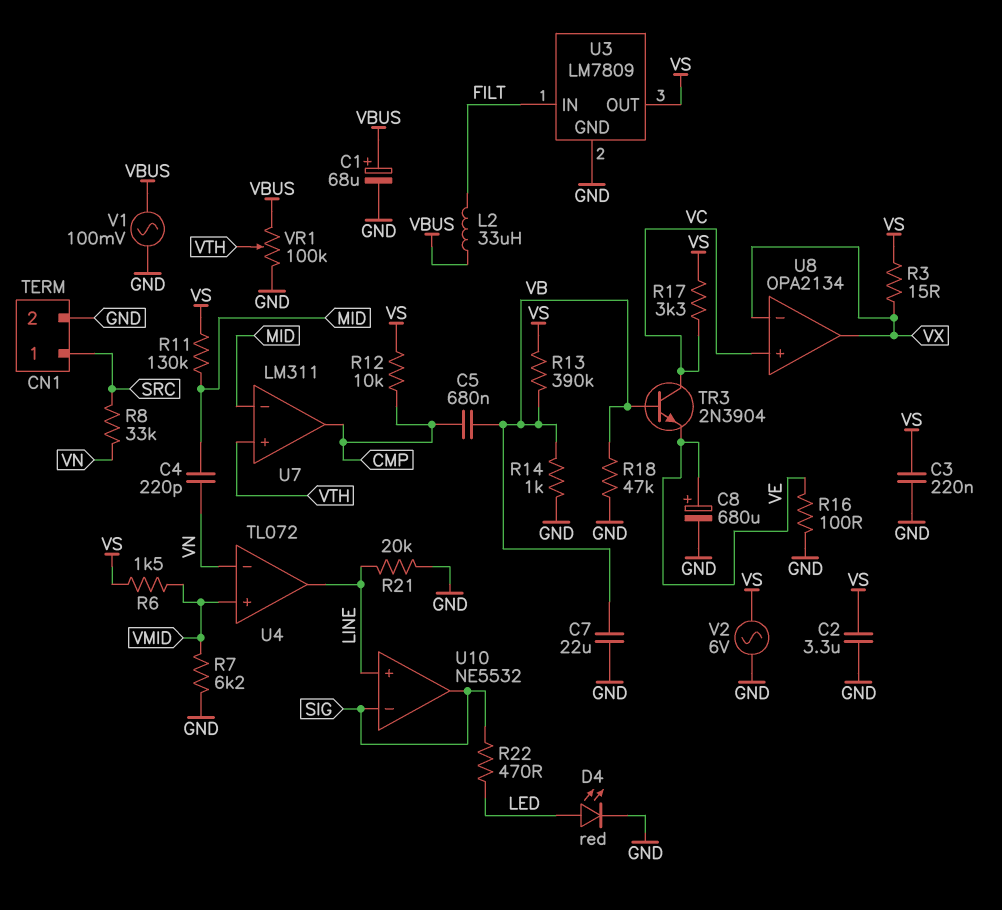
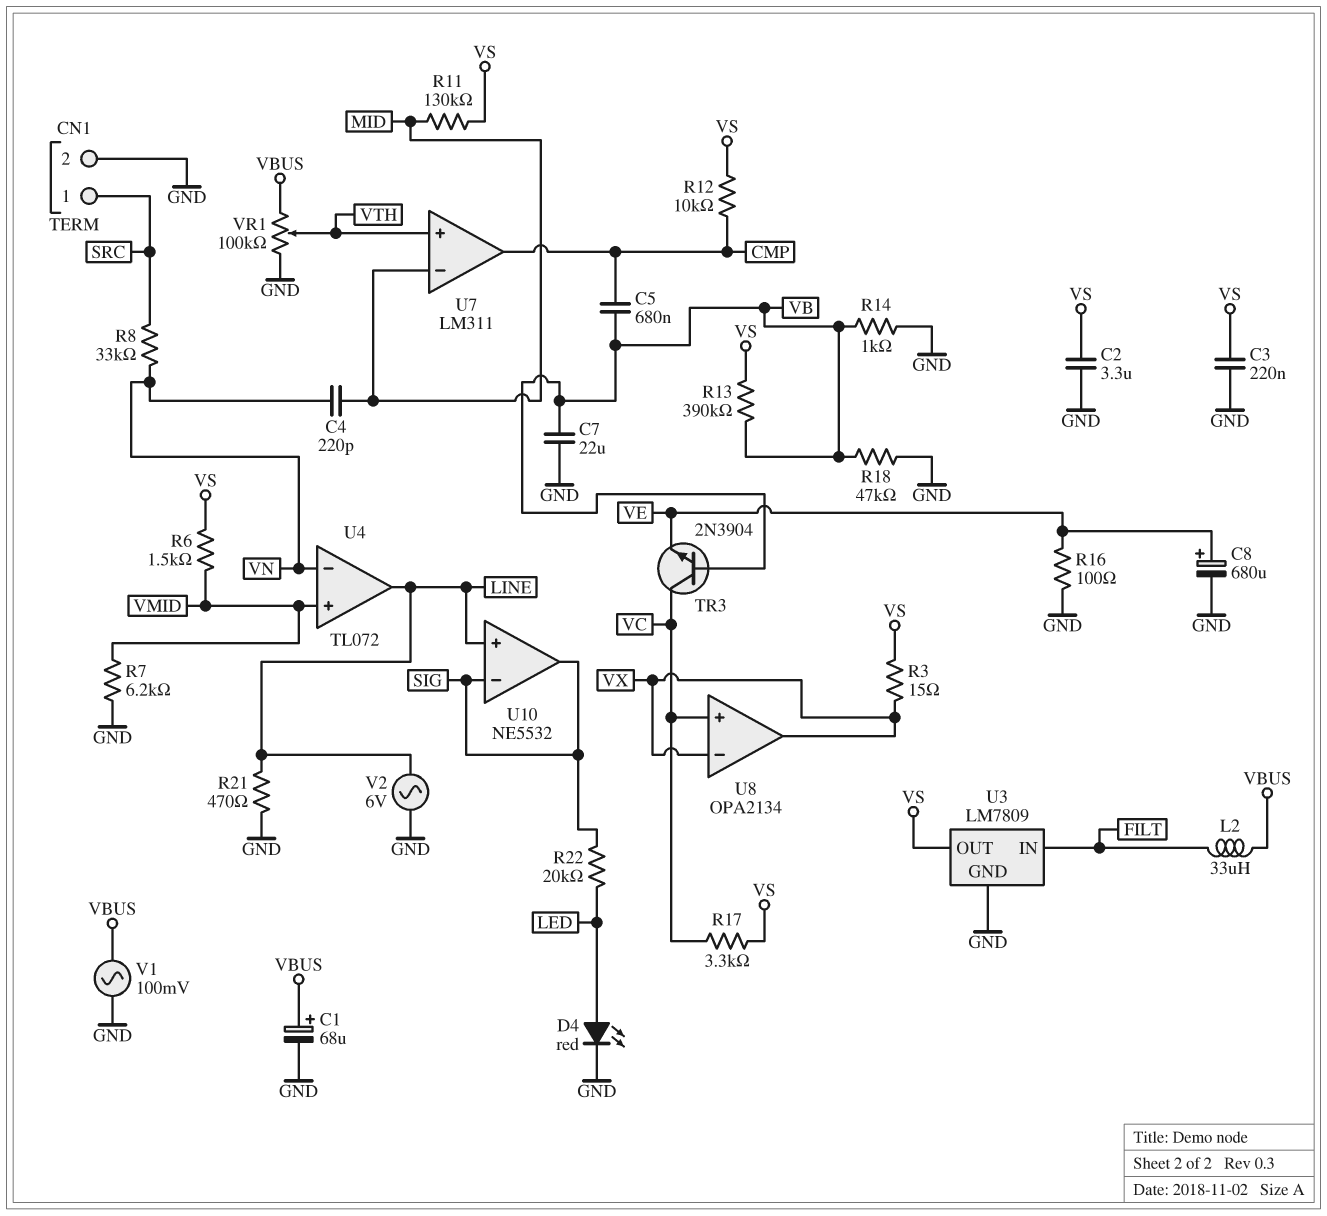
R21: 20k (GND, LINE) -> 470 (GND, LINE)
R22: 470 (LED, SIG) -> 20k (LED, SIG)
V2: AC 6V (GND, VS) -> AC 6V (GND, LINE)

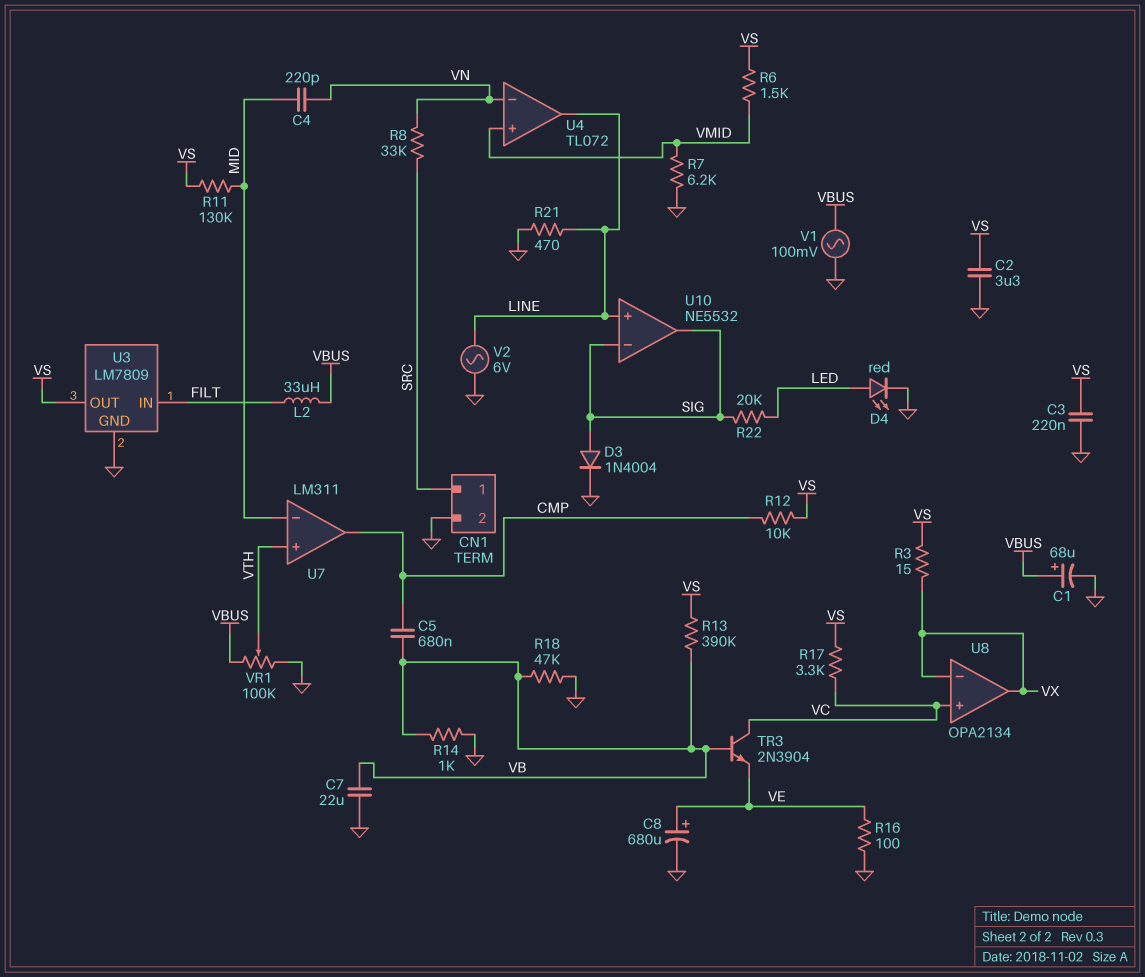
D3: none -> diode 1N4004 (A SIG, K GND)

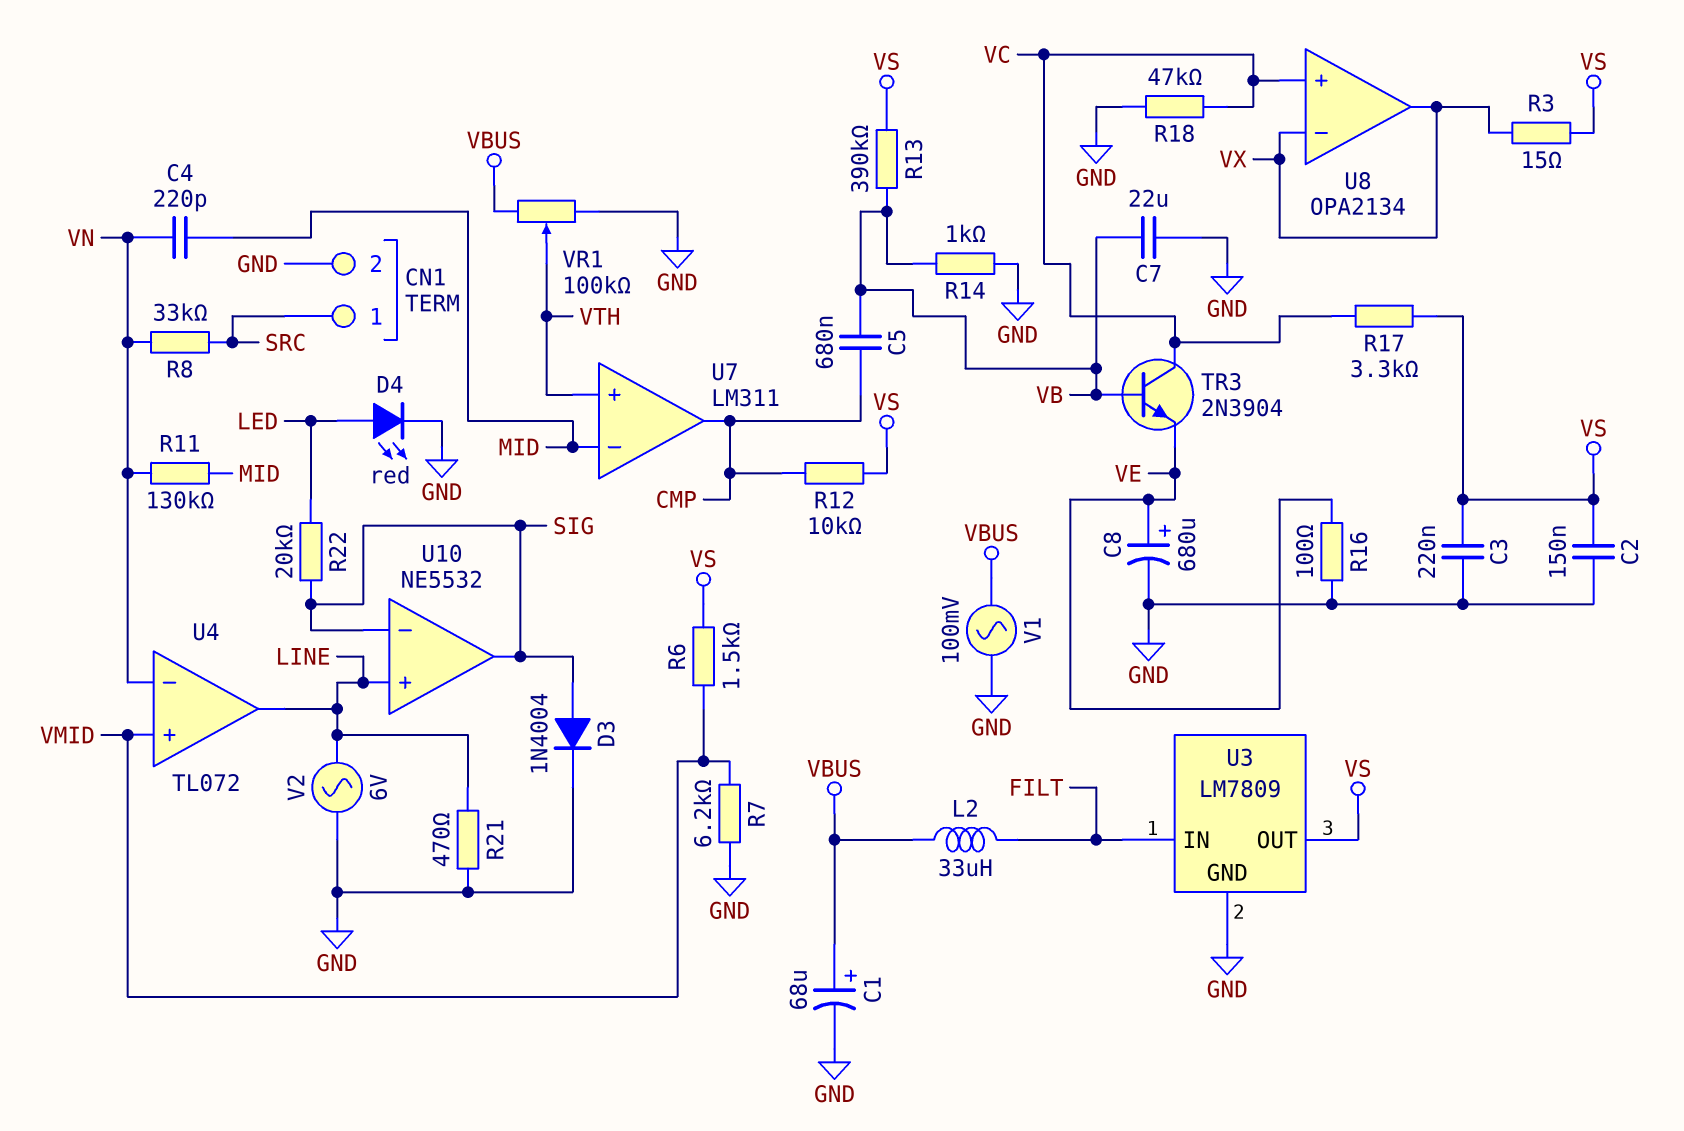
C2: 3.3uF (GND, VS) -> 150nF (GND, VS)
R11: 130k (MID, VS) -> 130k (MID, VN)
R18: 47k (GND, VB) -> 47k (GND, VC)

